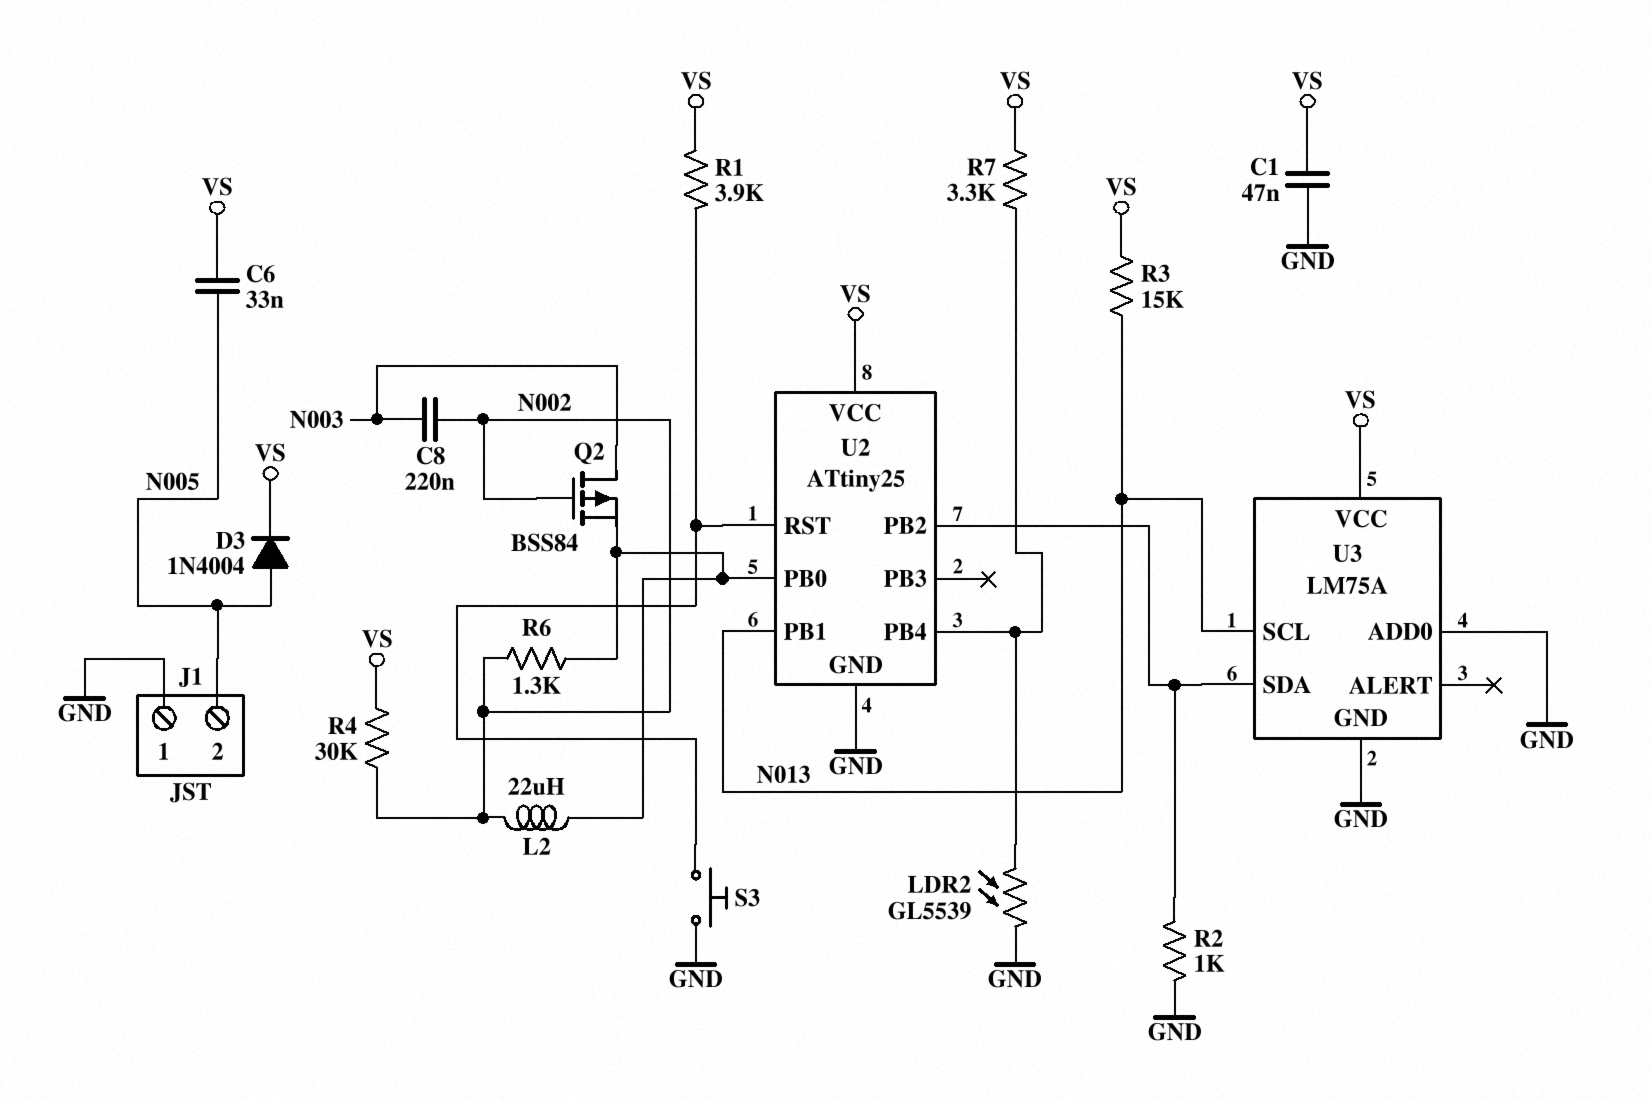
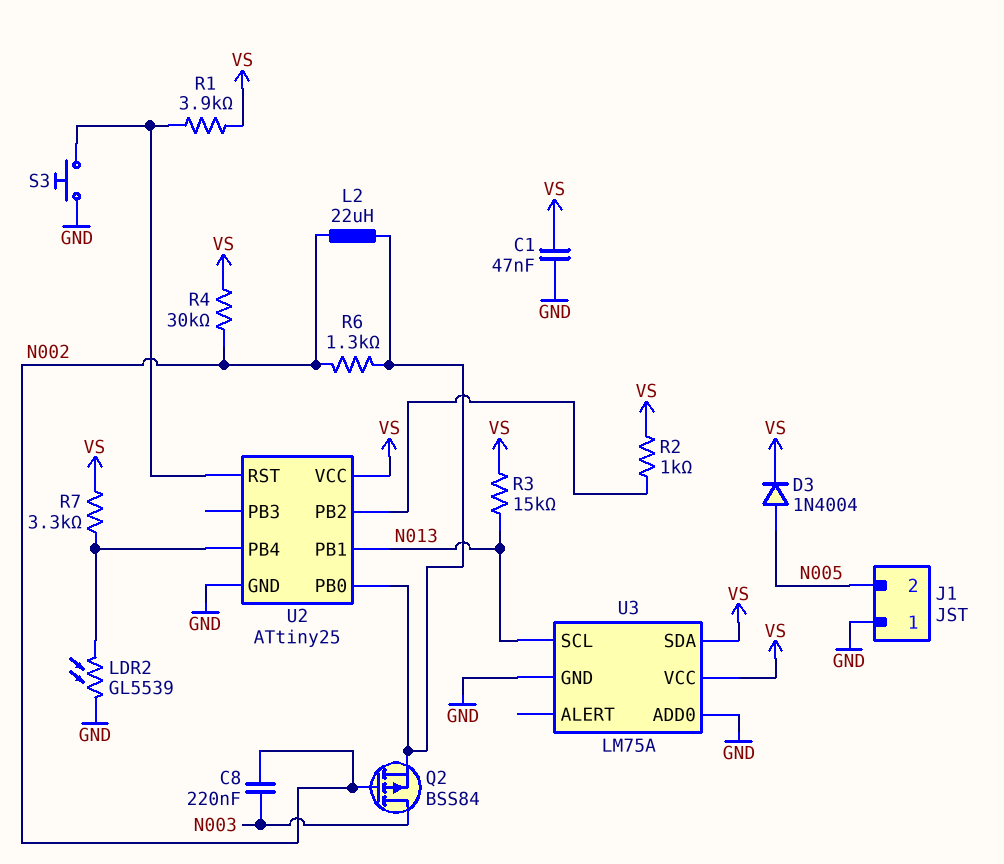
C6: 33nF (N005, VS) -> none
R2: 1k (GND, U2/PB2) -> 1k (U2/PB2, VS)
U3 pin SDA: U2/PB2 -> VS

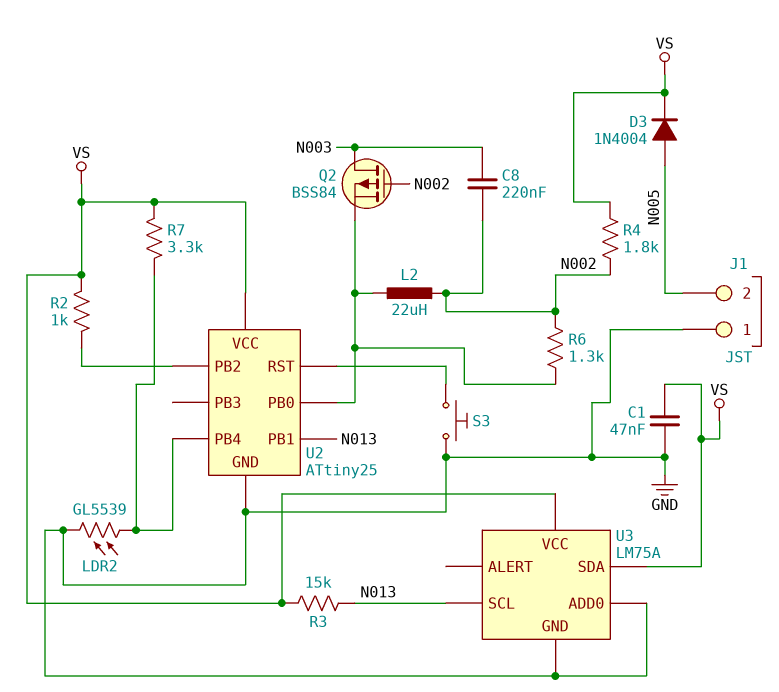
R1: 3.9k (U2/RST, VS) -> none
R4: 30k (N002, VS) -> 1.8k (N002, VS)

